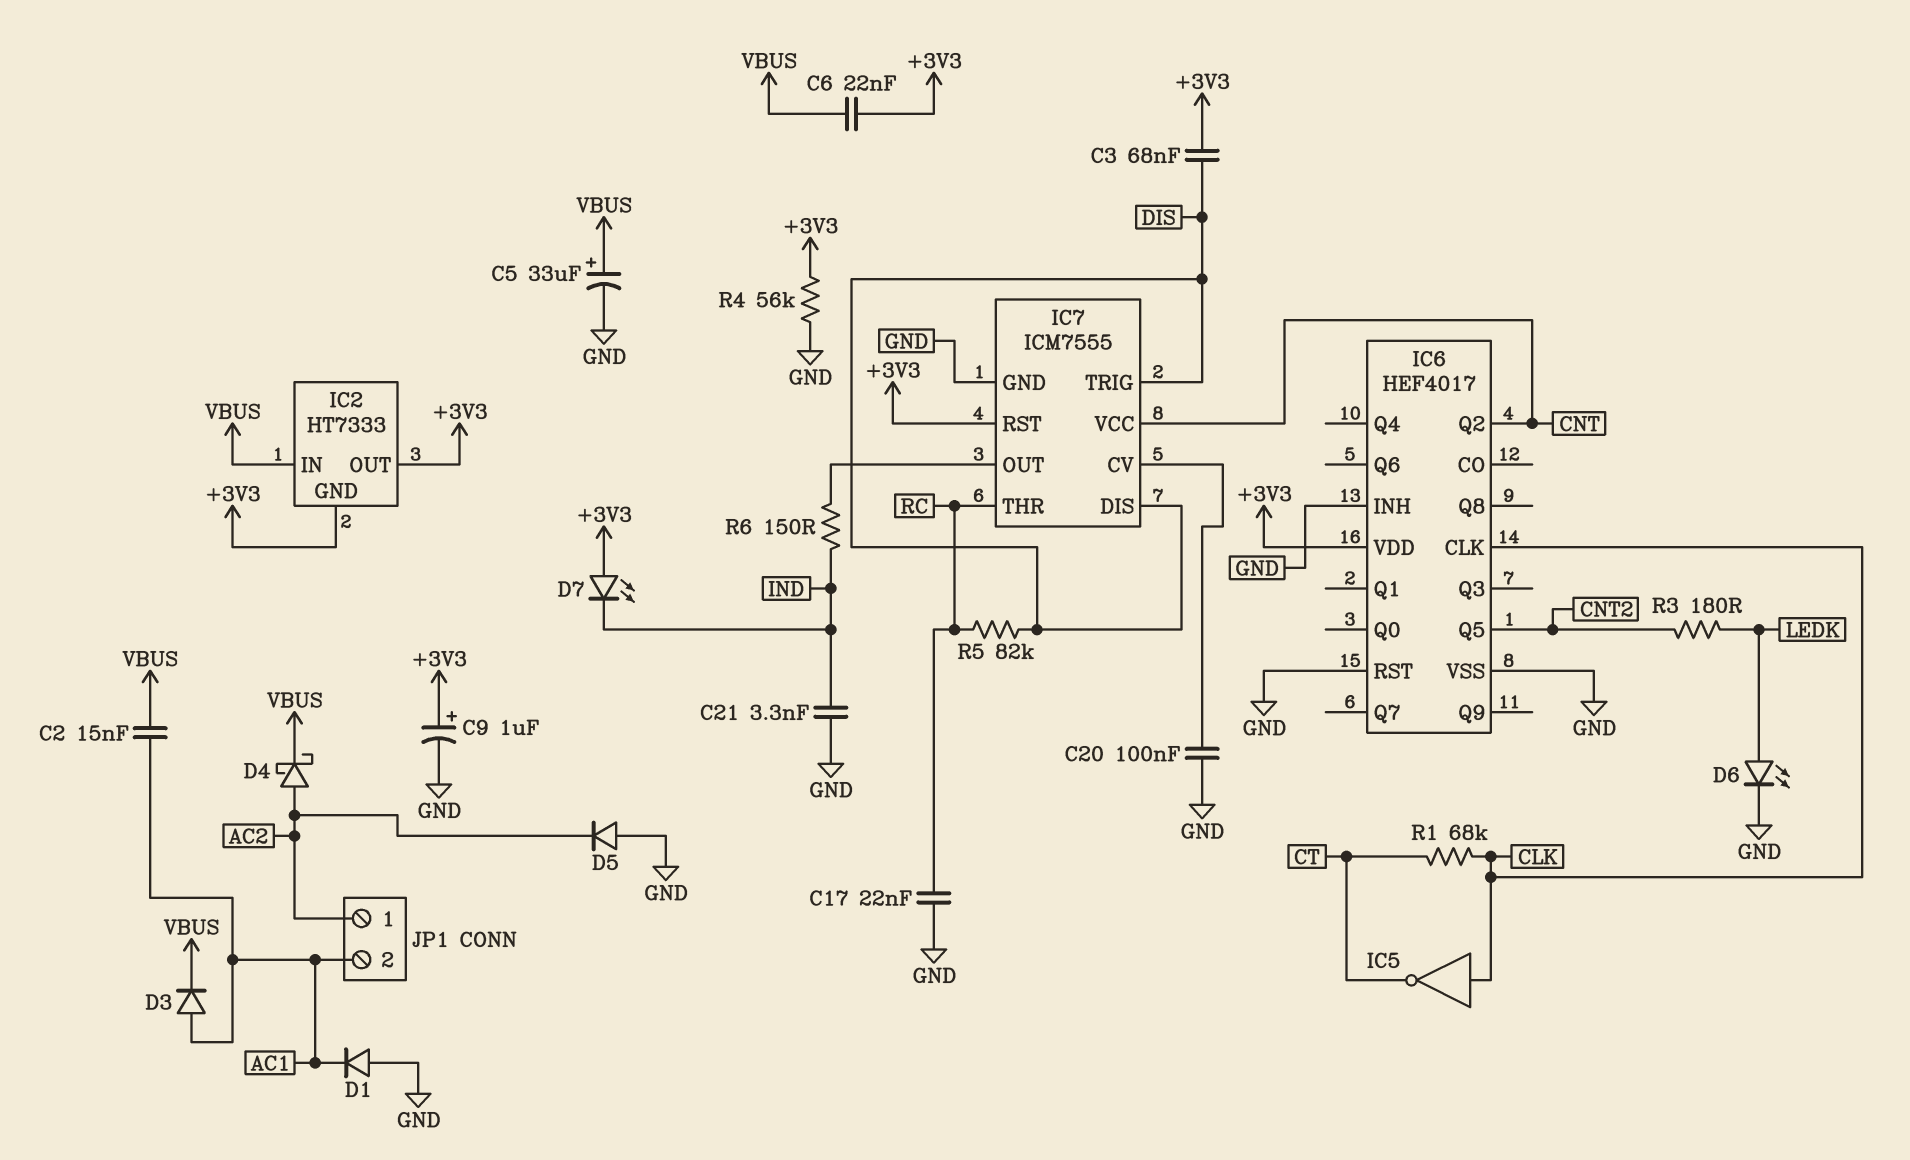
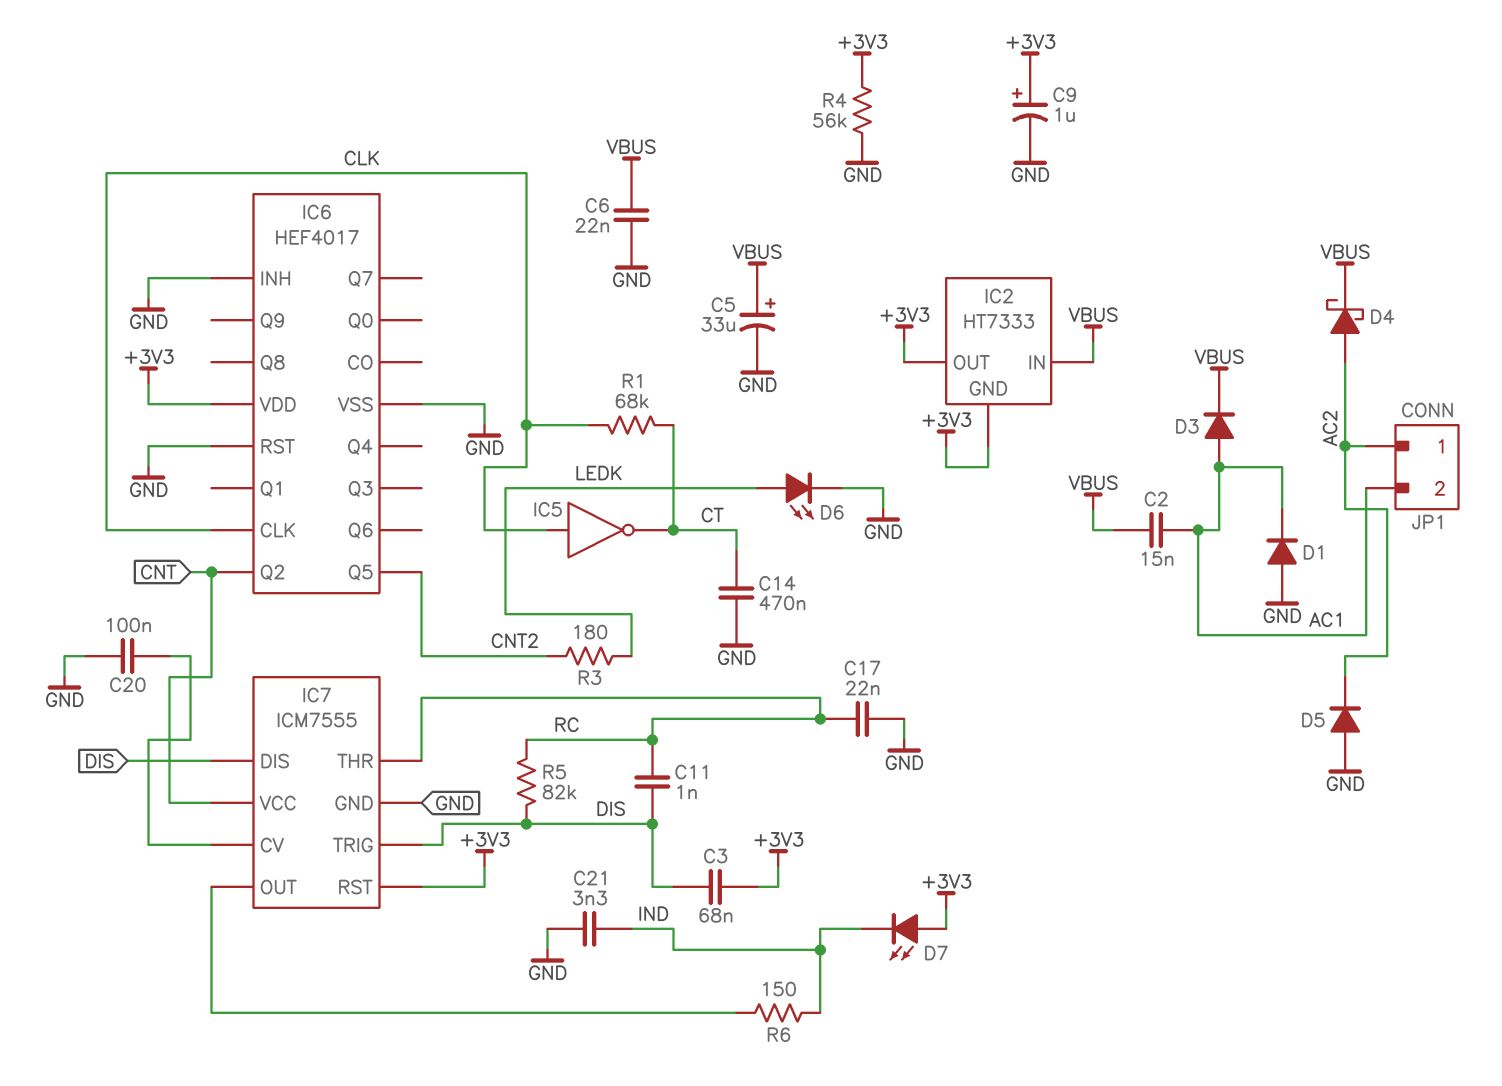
C6: 22nF (+3V3, VBUS) -> 22nF (GND, VBUS)
C11: none -> 1nF (DIS, RC)
C14: none -> 470nF (CT, GND)

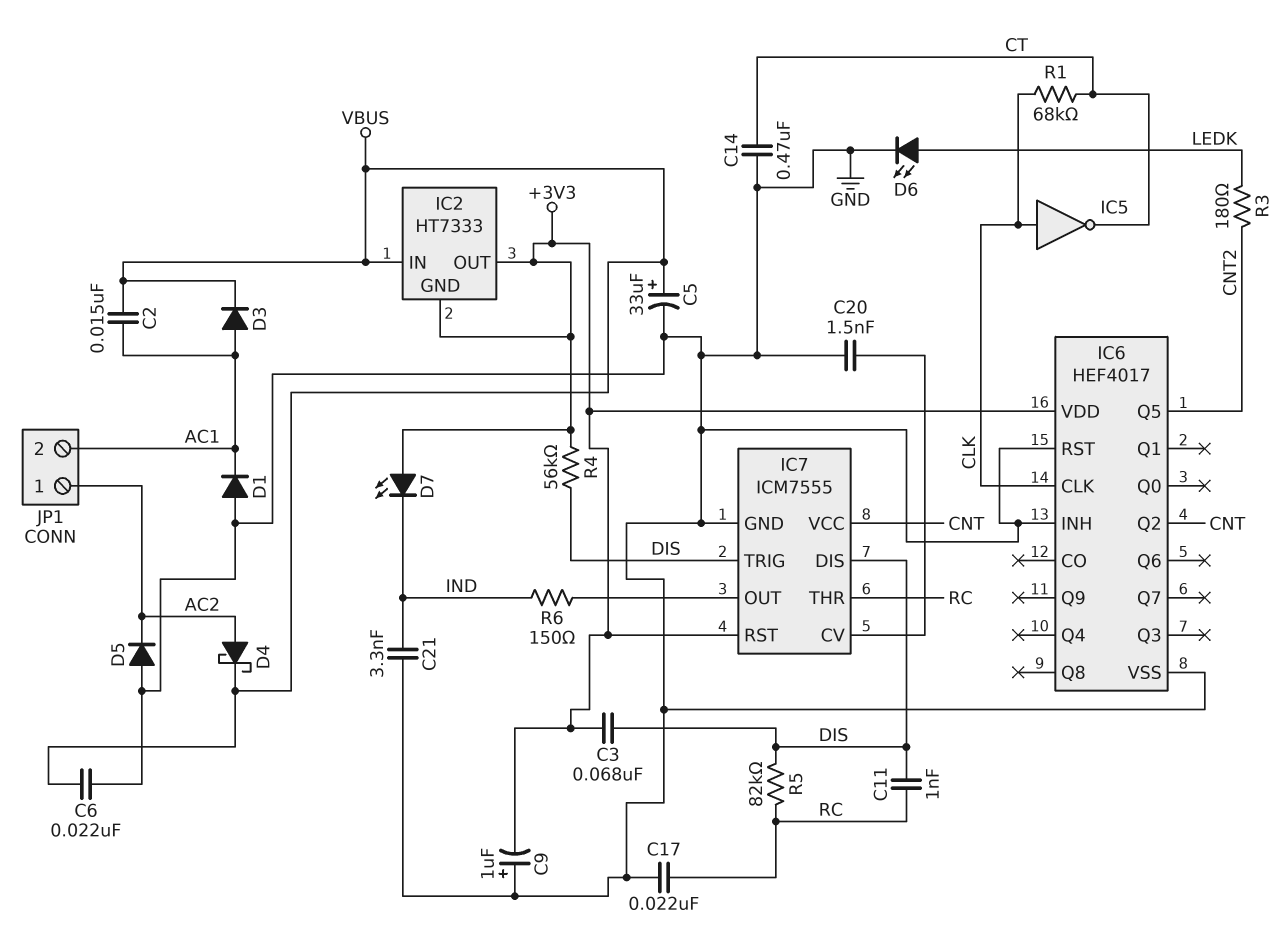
C9: 1uF (plus +3V3, minus GND) -> 1uF (plus GND, minus +3V3)
C20: 100nF (GND, IC7/CV) -> 1.5nF (GND, IC7/CV)
R4: 56k (+3V3, GND) -> 56k (+3V3, DIS)

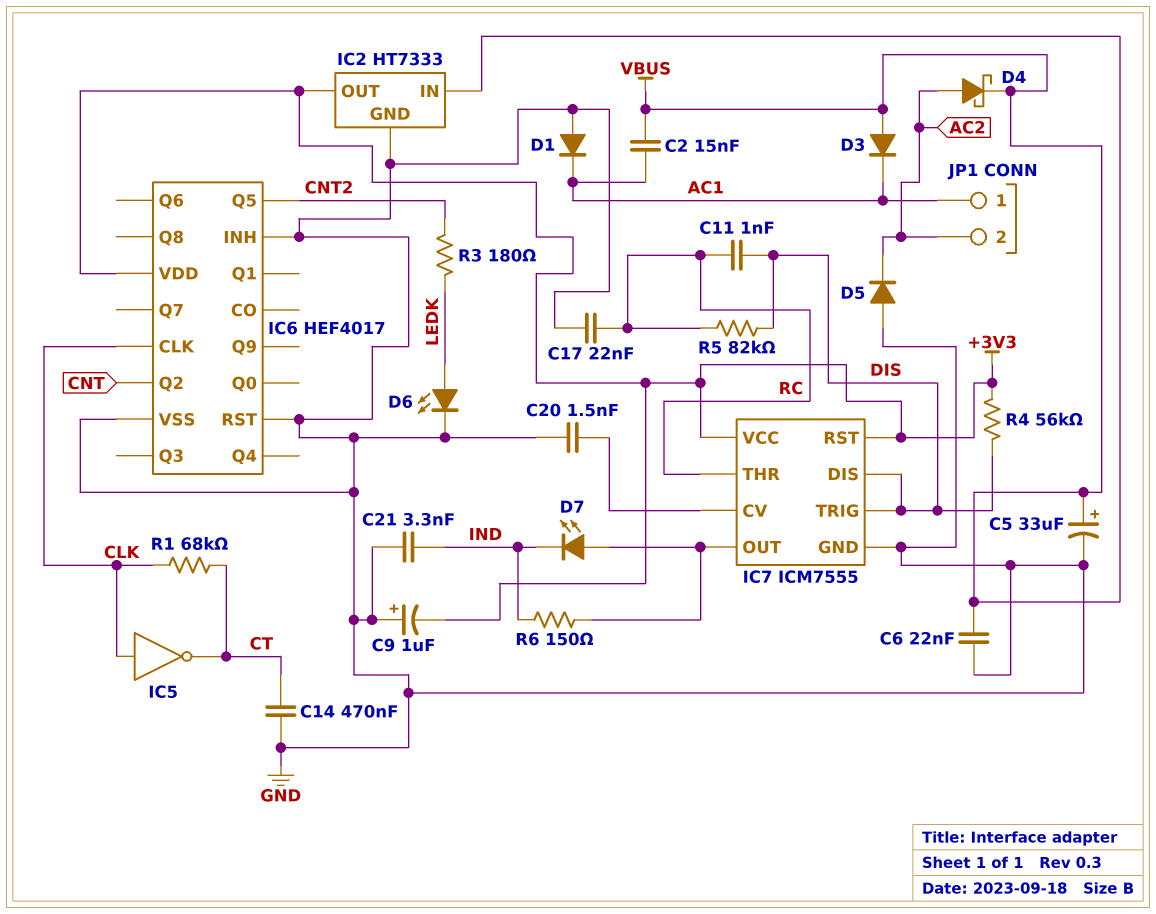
C3: 68nF (+3V3, DIS) -> none
D3: diode (A AC1, K VBUS) -> diode (A VBUS, K AC1)
D7: LED (A +3V3, K IND) -> LED (A IC7/OUT, K IND)
IC2 pin GND: +3V3 -> GND
IC7 pin VCC: CNT -> +3V3
JP1 pin 1: AC2 -> AC1
JP1 pin 2: AC1 -> AC2

